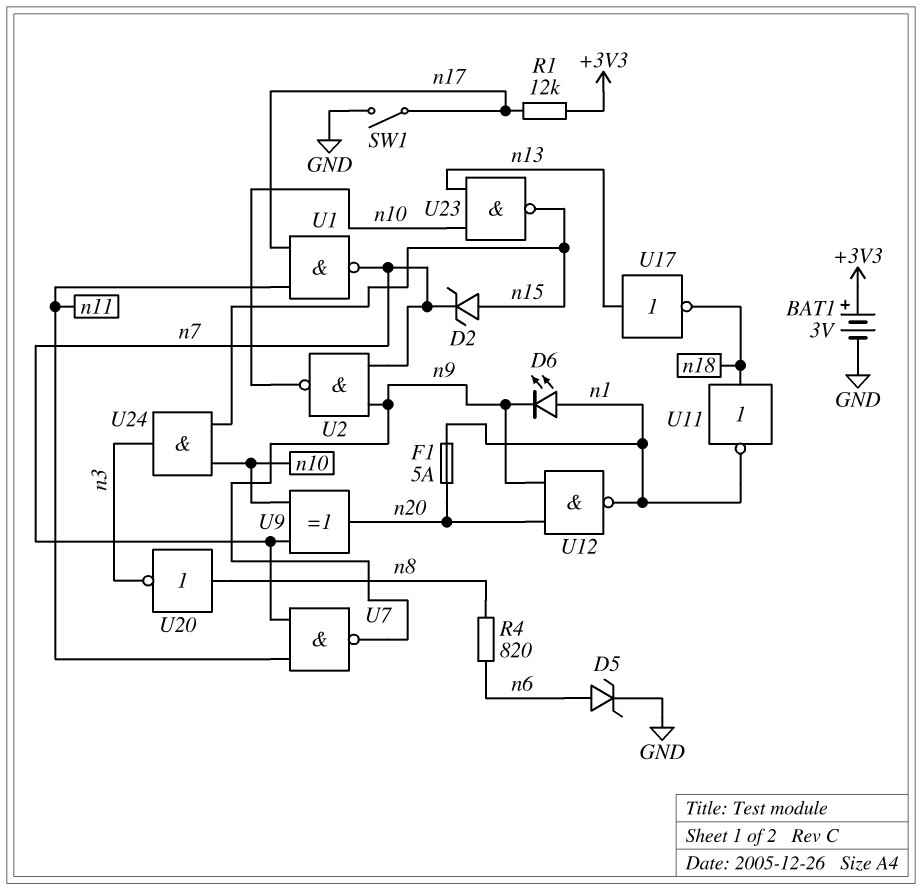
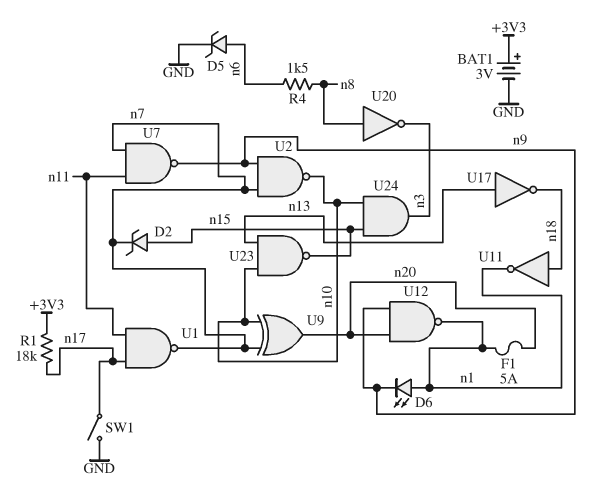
R1: 12k (+3V3, n17) -> 18k (+3V3, n17)
R4: 820 (n6, n8) -> 1.5k (n6, n8)

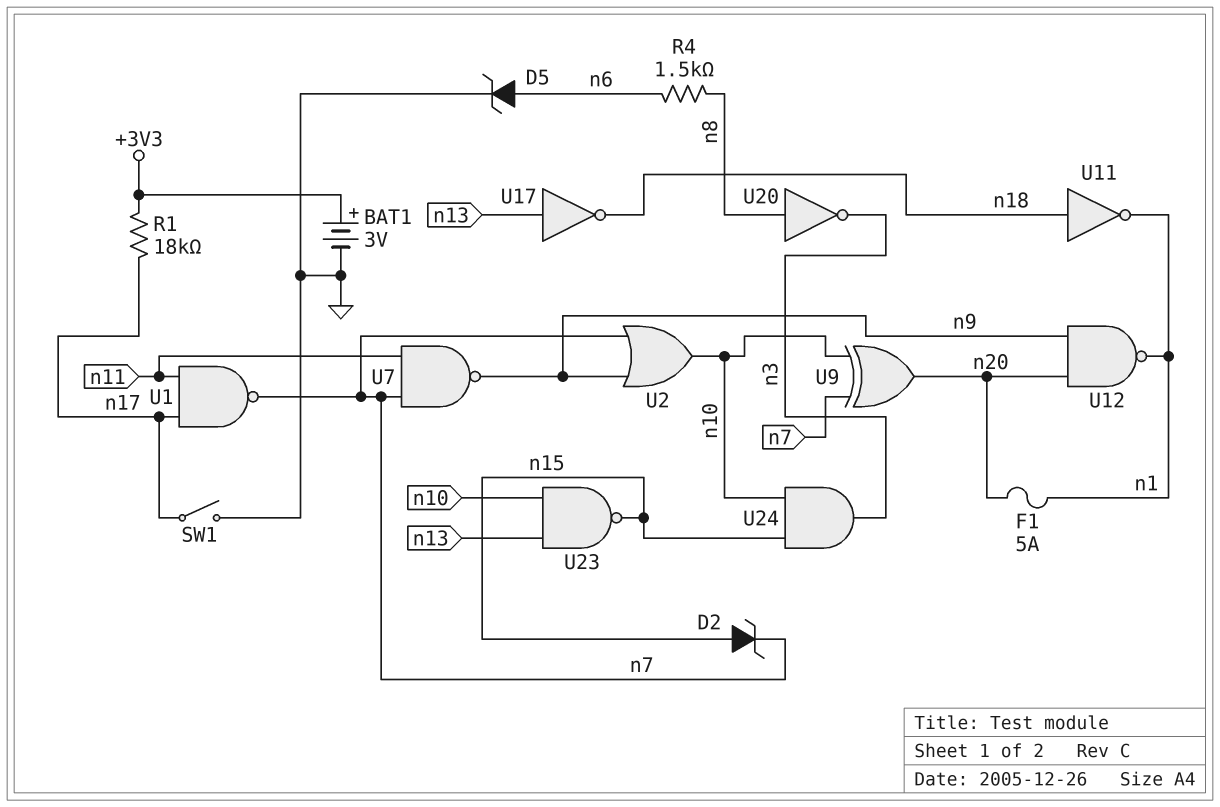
D6: LED (A n1, K n9) -> none
U2: NAND (in n7, in n9, out n10) -> OR (in n7, in n9, out n10)

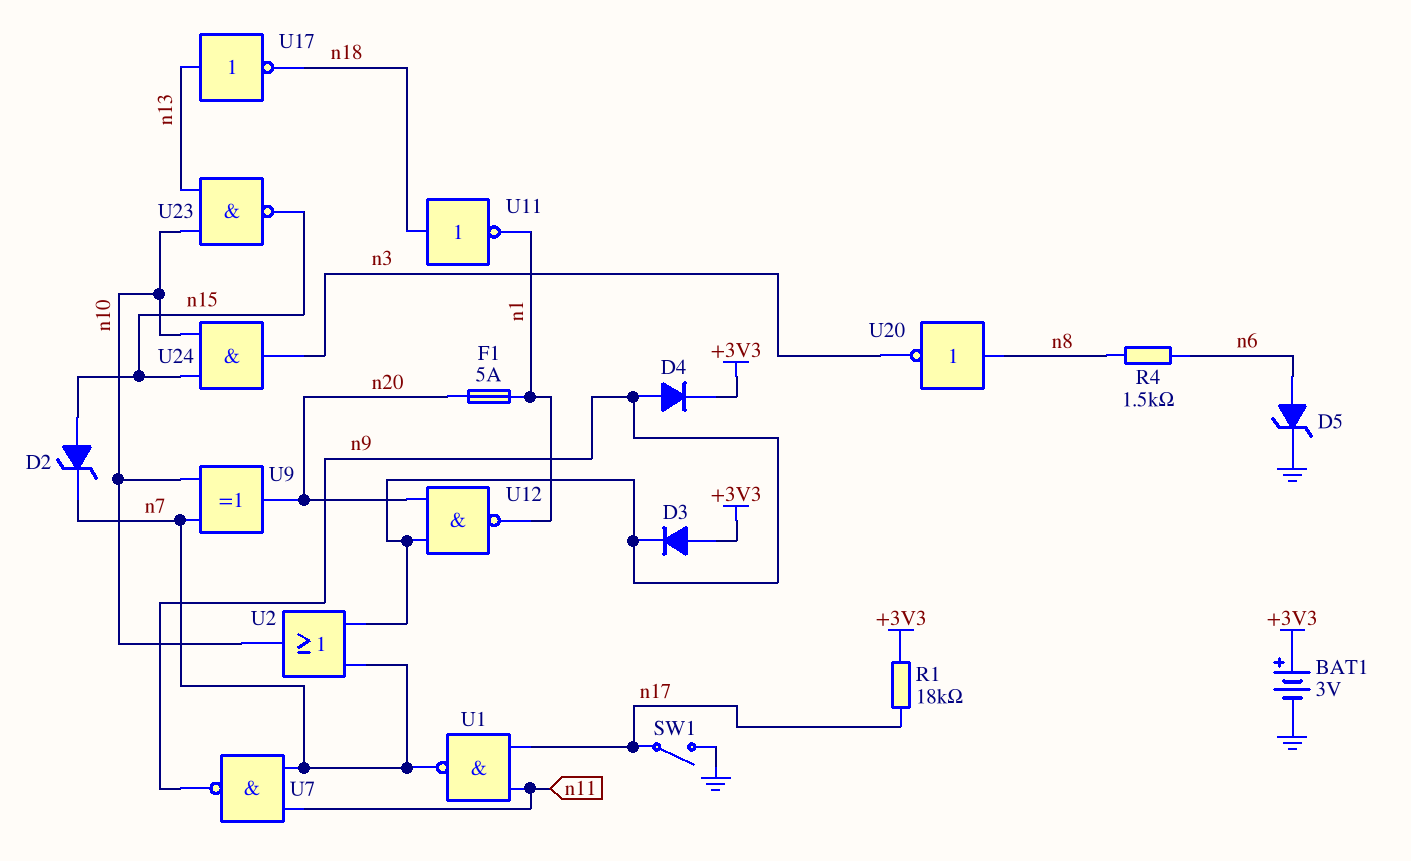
D3: none -> diode (A +3V3, K n9)
D4: none -> diode (A n9, K +3V3)

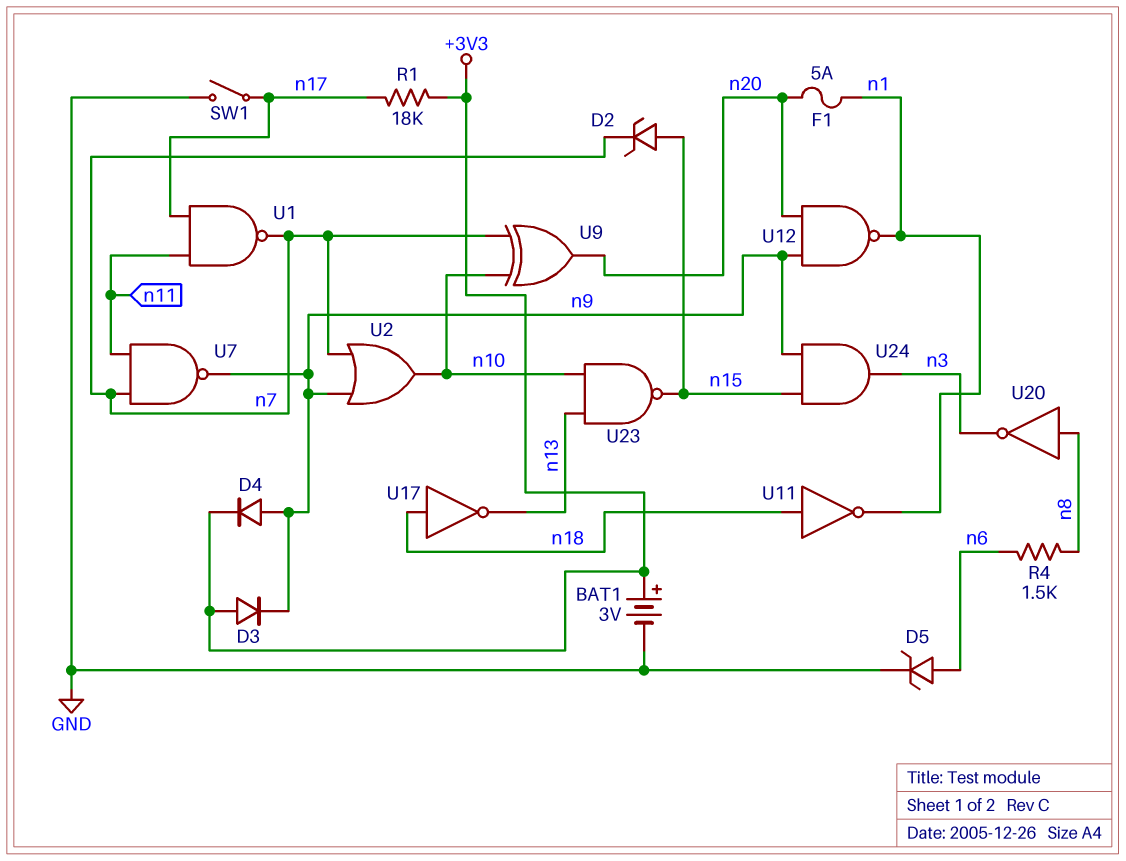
U17: NOT (in n13, out n18) -> NOT (in n18, out n13)
U24: AND (in n10, in n15, out n3) -> AND (in n9, in n15, out n3)

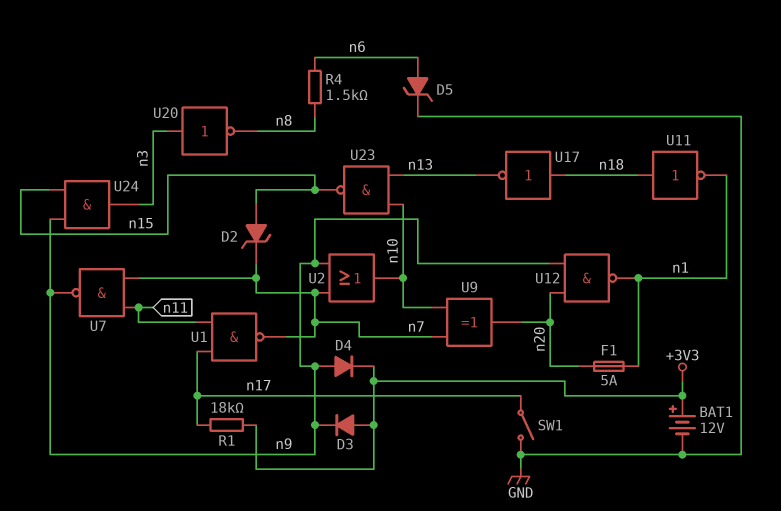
BAT1: 3V (plus +3V3, minus GND) -> 12V (plus +3V3, minus GND)
U20: NOT (in n8, out n3) -> NOT (in n3, out n8)

